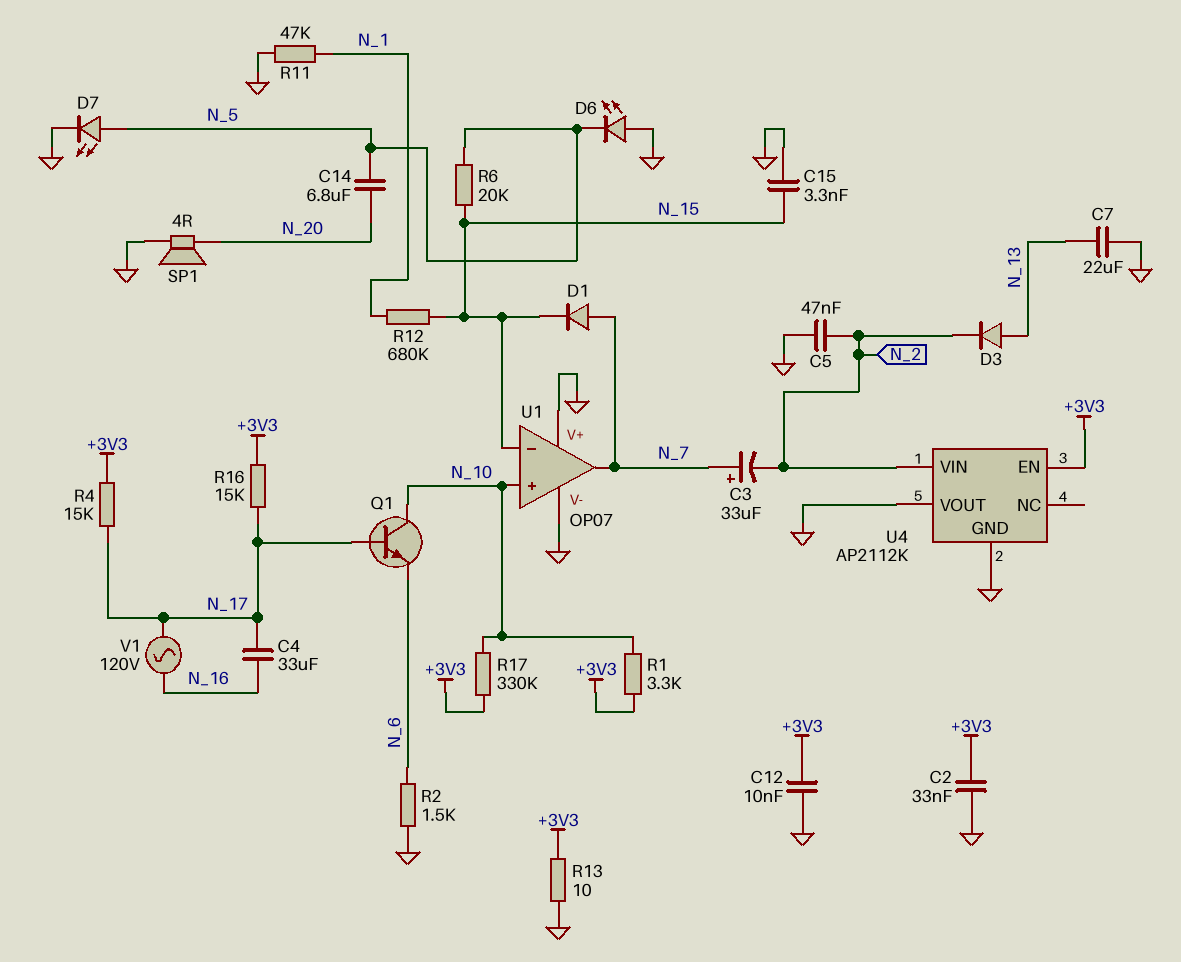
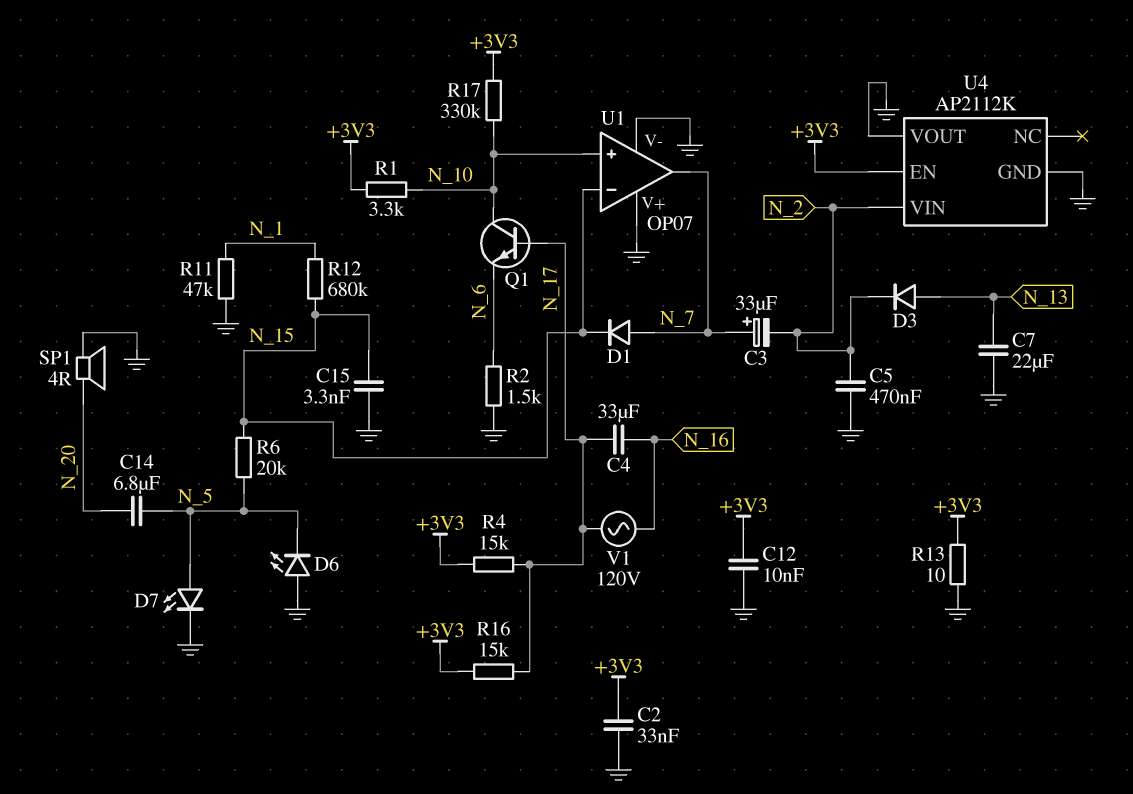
C5: 47nF (GND, N_2) -> 470nF (GND, N_2)

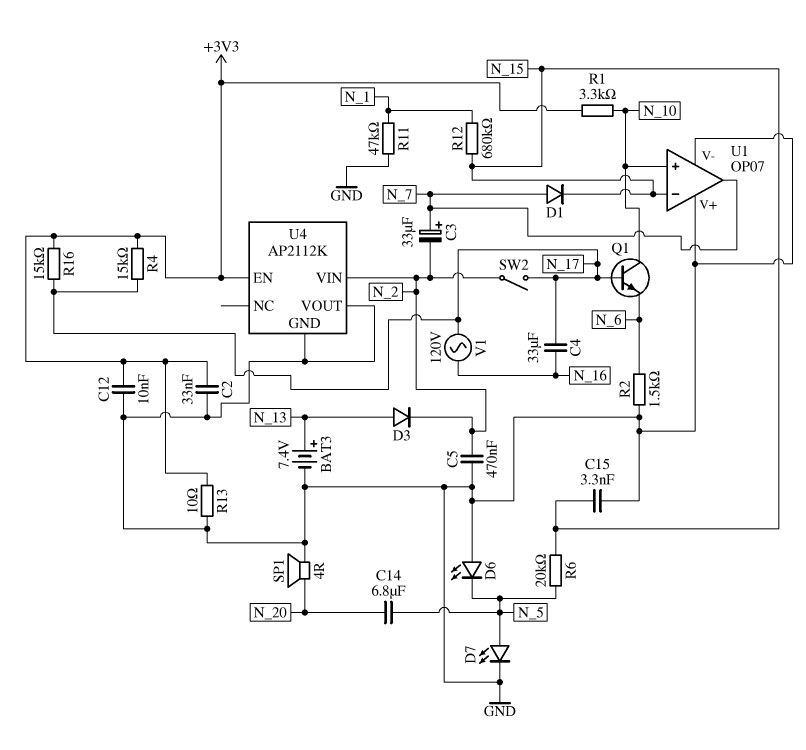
BAT3: none -> 7.4V (plus N_13, minus GND)
C7: 22uF (GND, N_13) -> none
R17: 330k (+3V3, N_10) -> none
SW2: none -> switch (N_2, N_17)

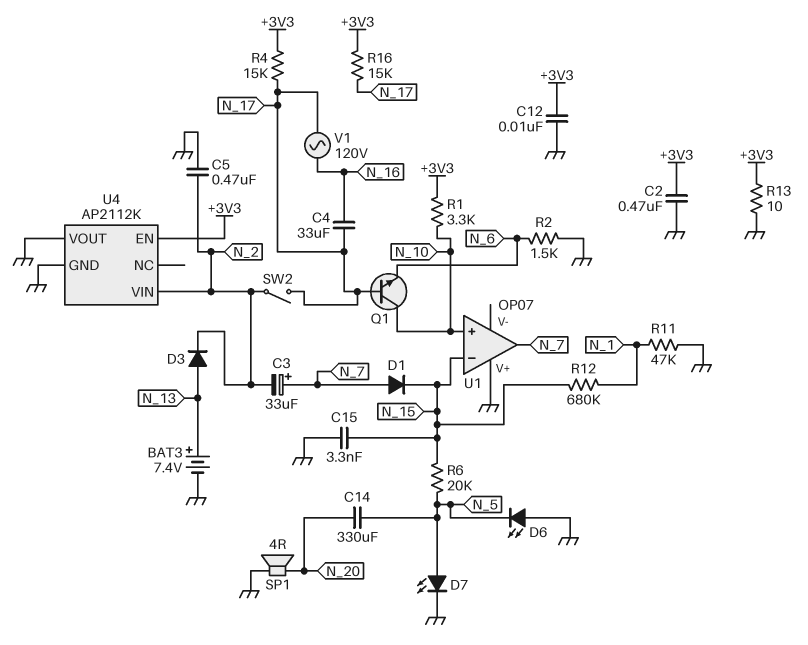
C2: 33nF (+3V3, GND) -> 470nF (+3V3, GND)
C14: 6.8uF (N_5, N_20) -> 330uF (N_5, N_20)
U1 pin V-: GND -> none

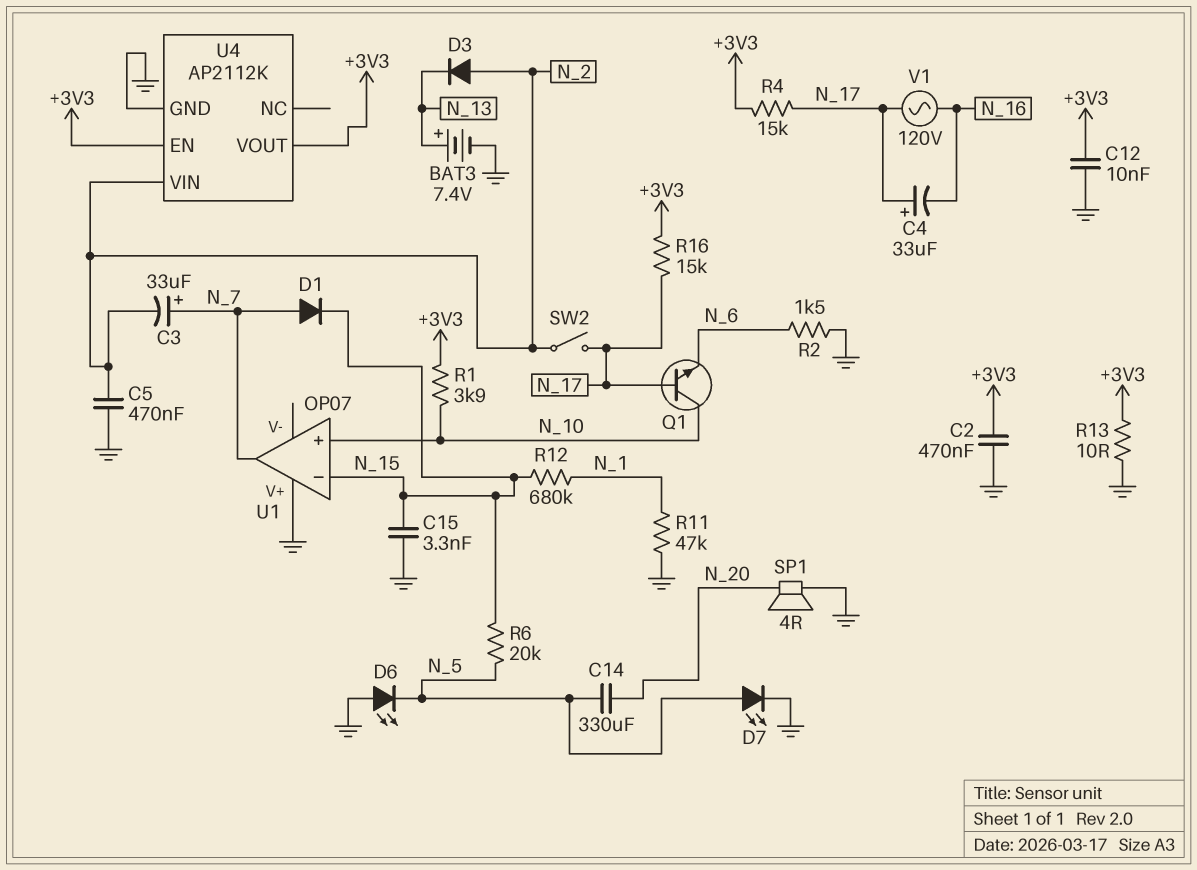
C4: 33uF (N_16, N_17) -> 33uF (plus N_17, minus N_16)
D3: diode (A N_13, K N_2) -> diode (A N_2, K N_13)
R1: 3.3k (+3V3, N_10) -> 3.9k (+3V3, N_10)
U4 pin VOUT: GND -> +3V3

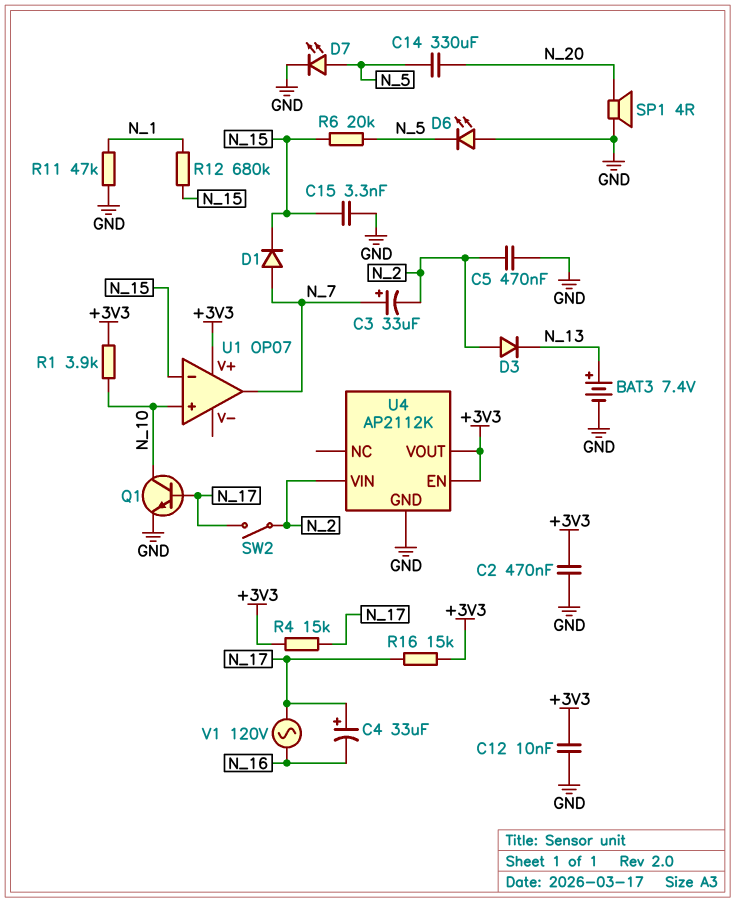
Q1: NPN (B N_17, C N_10, E N_6) -> NPN (B N_17, C N_10, E GND)
R2: 1.5k (GND, N_6) -> none
R13: 10 (+3V3, GND) -> none
U1 pin V+: GND -> +3V3

